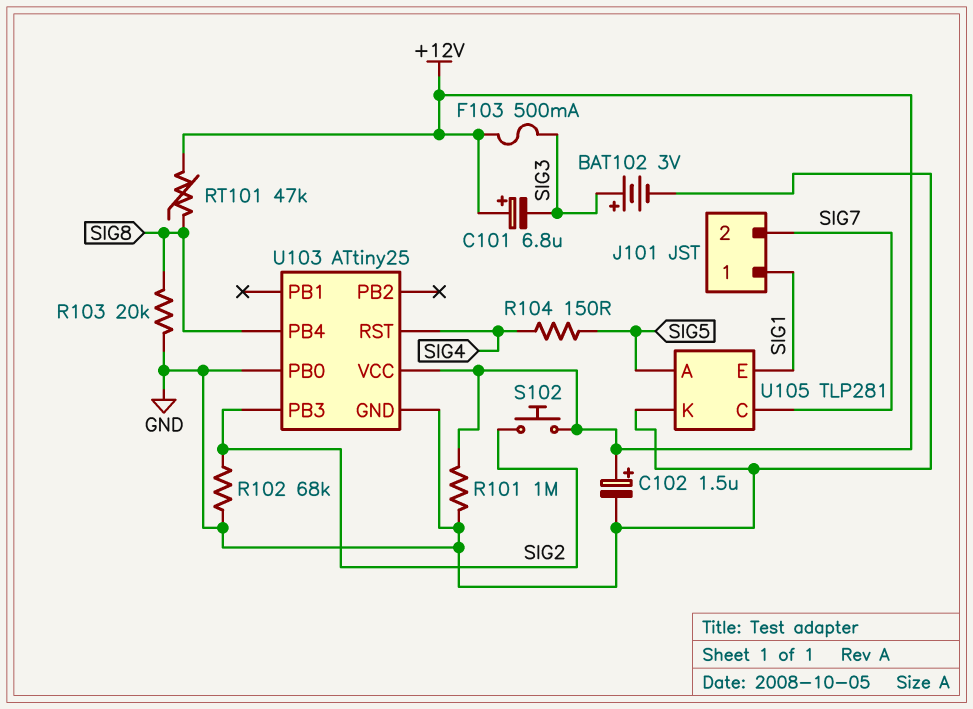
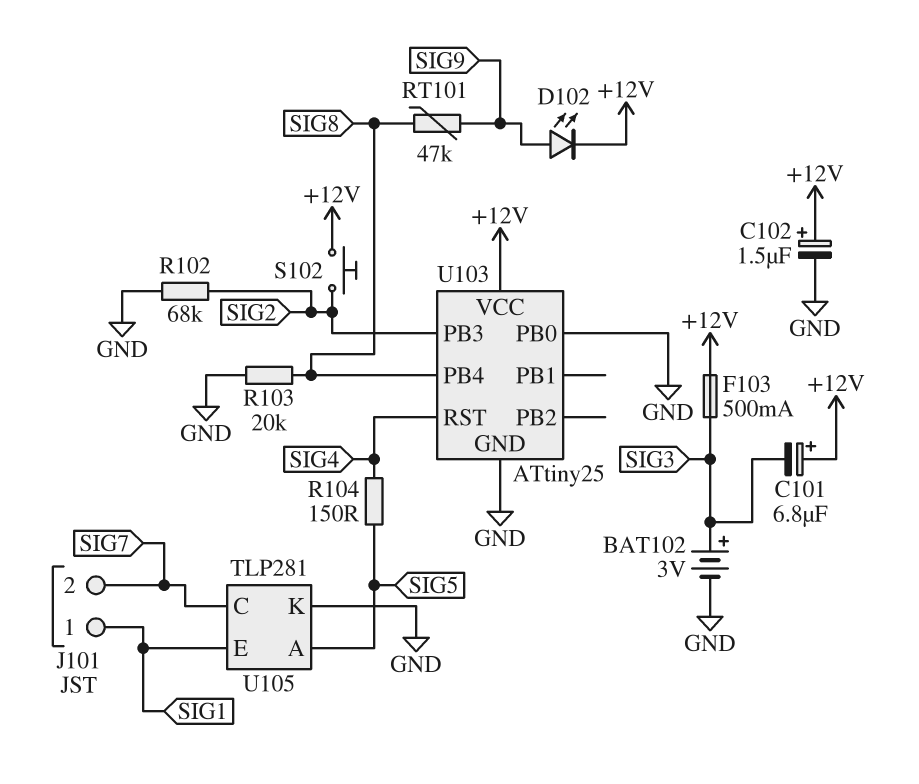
D102: none -> LED (A SIG9, K +12V)
R101: 1M (+12V, GND) -> none
RT101: 47k (+12V, SIG8) -> 47k (SIG8, SIG9)

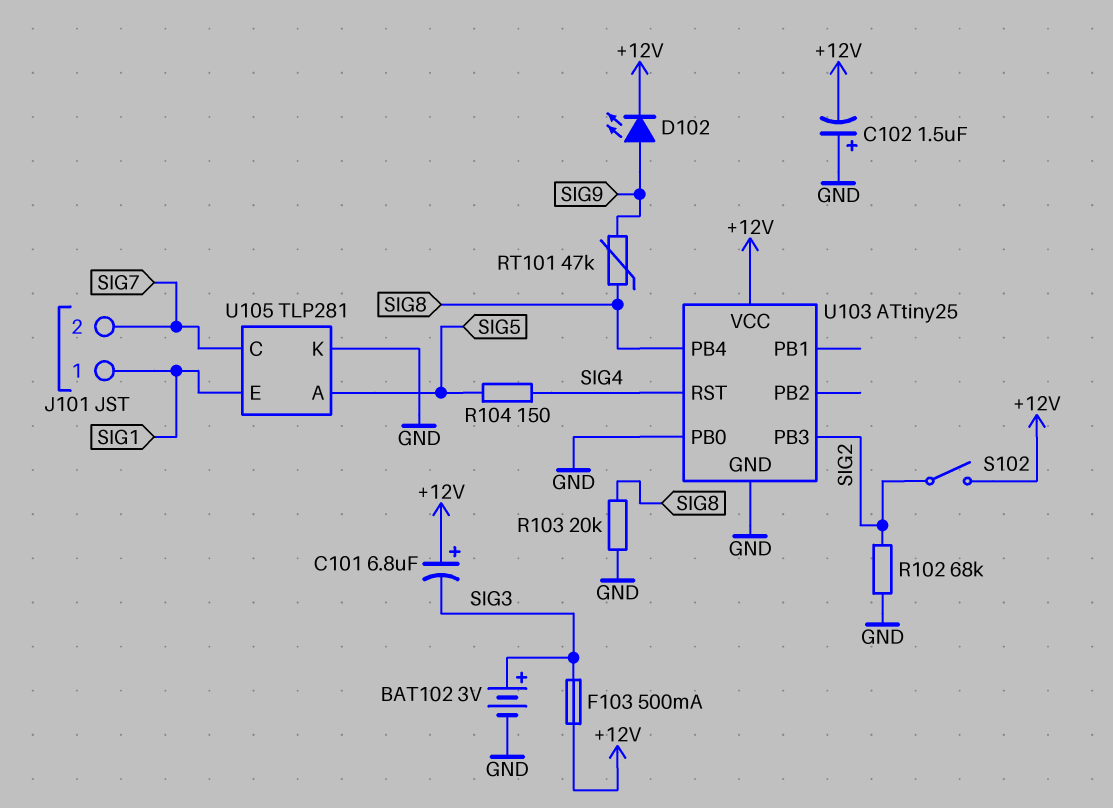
C102: 1.5uF (plus +12V, minus GND) -> 1.5uF (plus GND, minus +12V)
S102: button (+12V, SIG2) -> switch (+12V, SIG2)

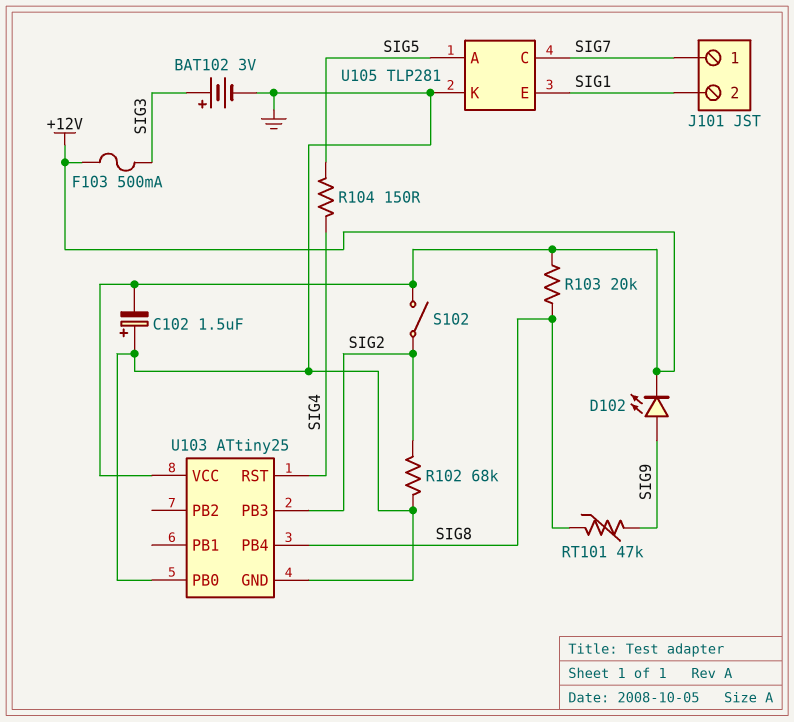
C101: 6.8uF (plus +12V, minus SIG3) -> none
J101 pin 1: SIG1 -> SIG7
J101 pin 2: SIG7 -> SIG1
R103: 20k (GND, SIG8) -> 20k (+12V, SIG8)

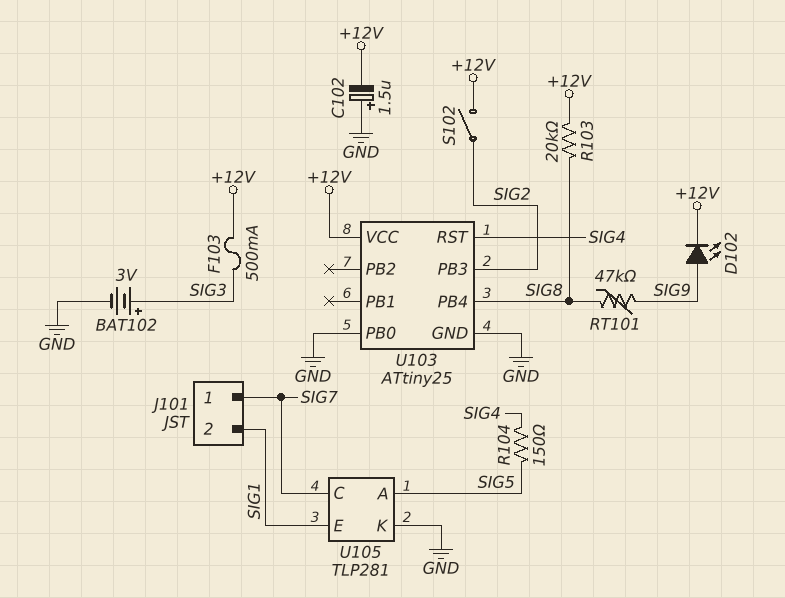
R102: 68k (GND, SIG2) -> none

